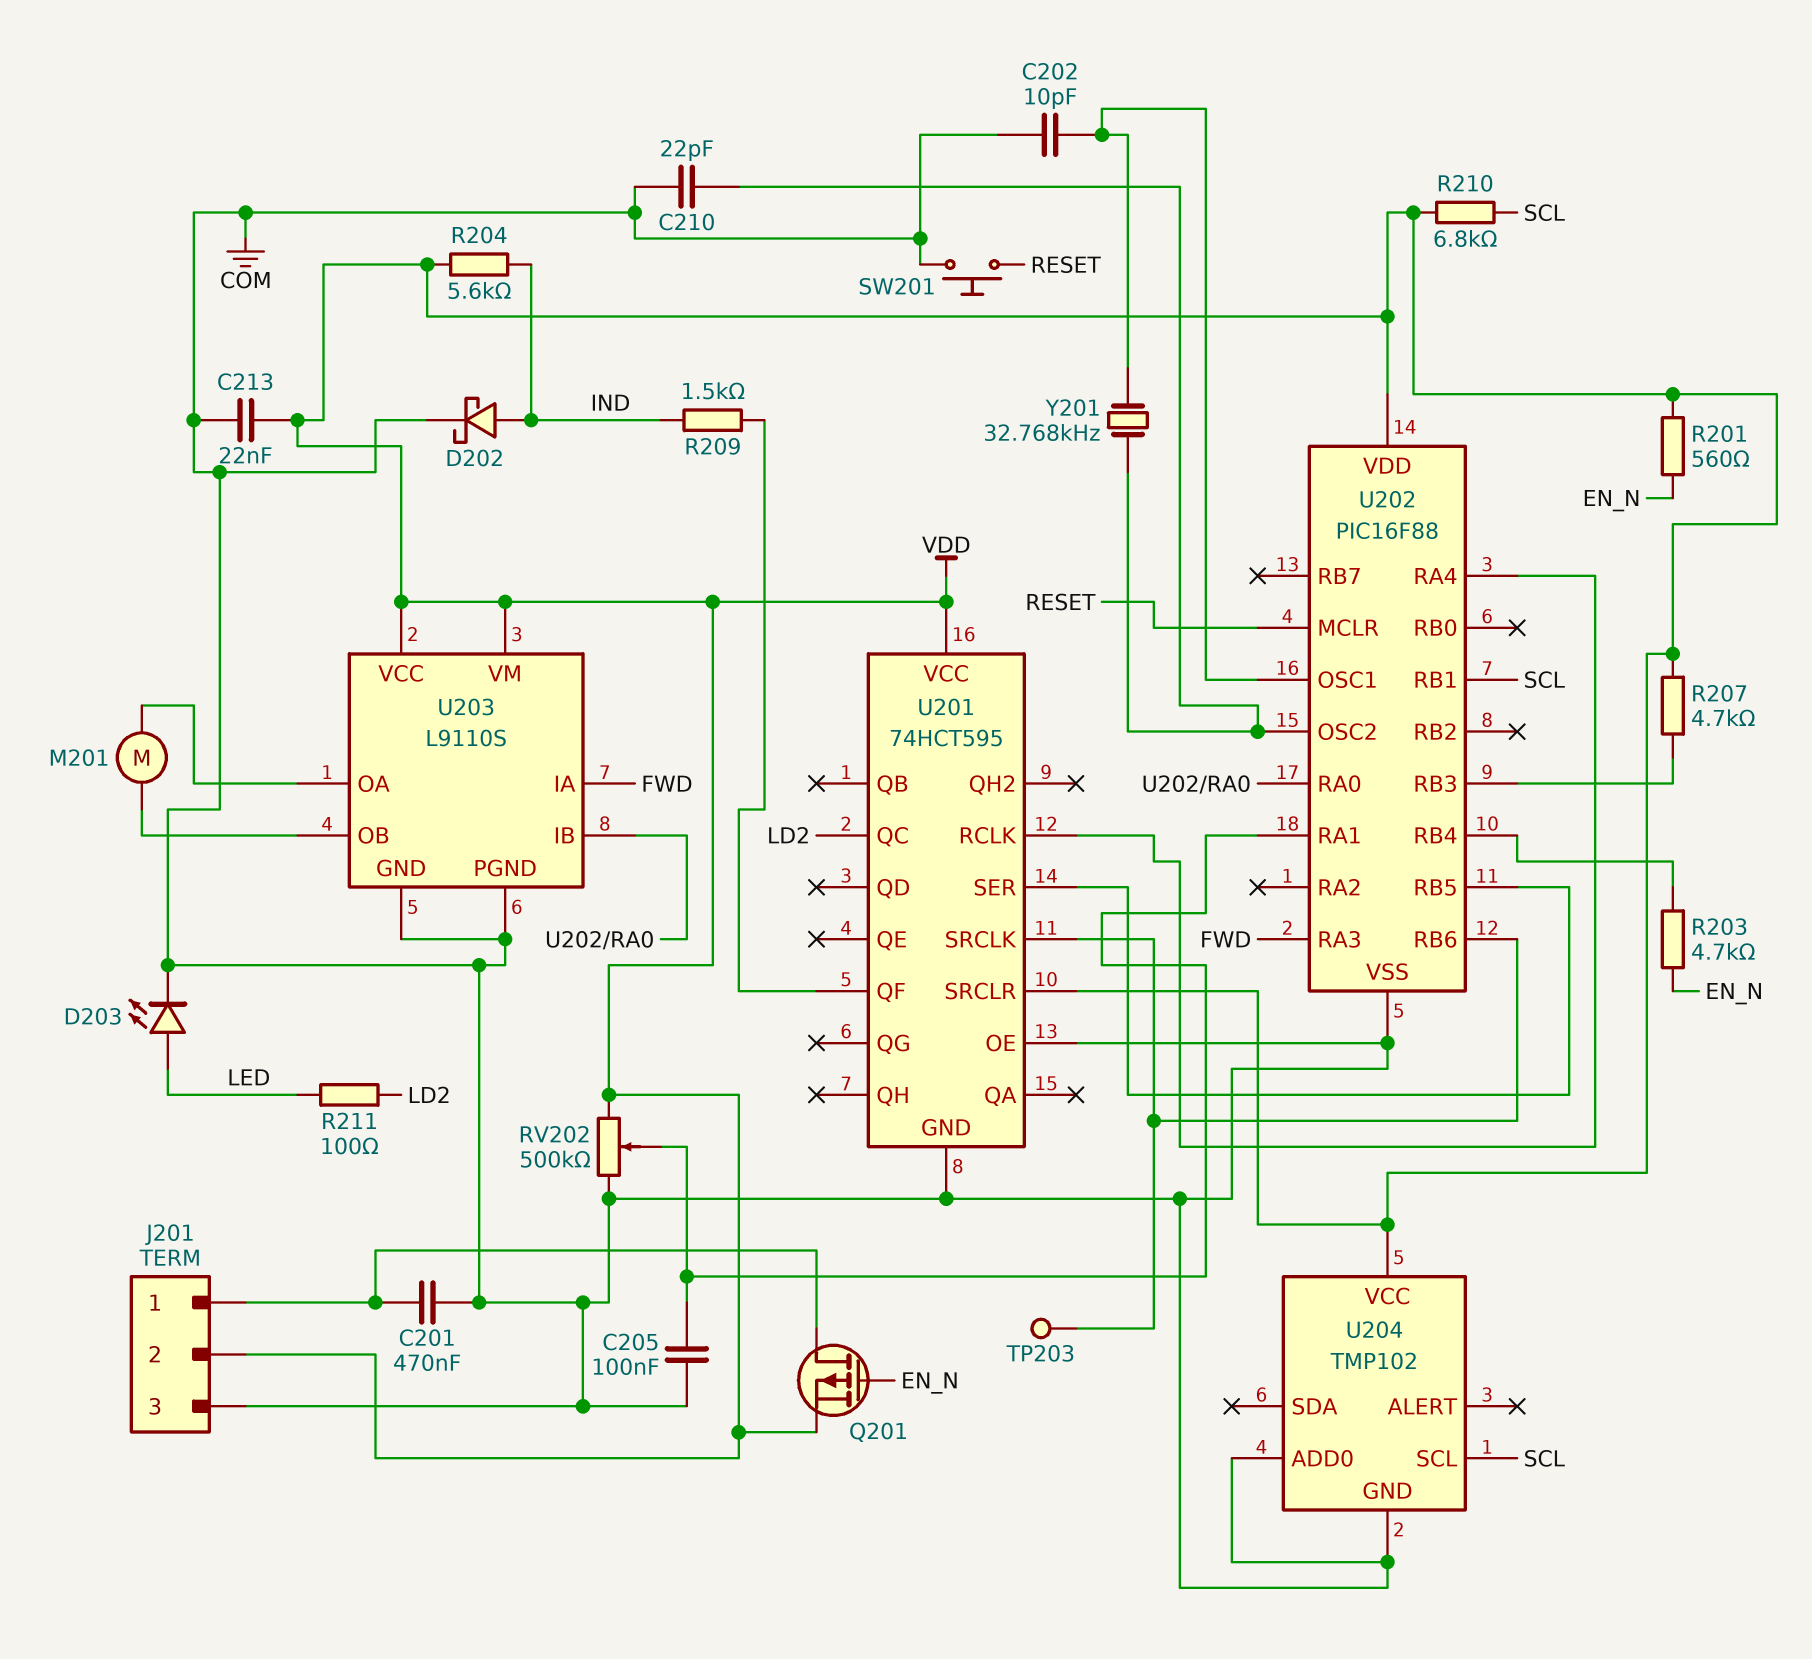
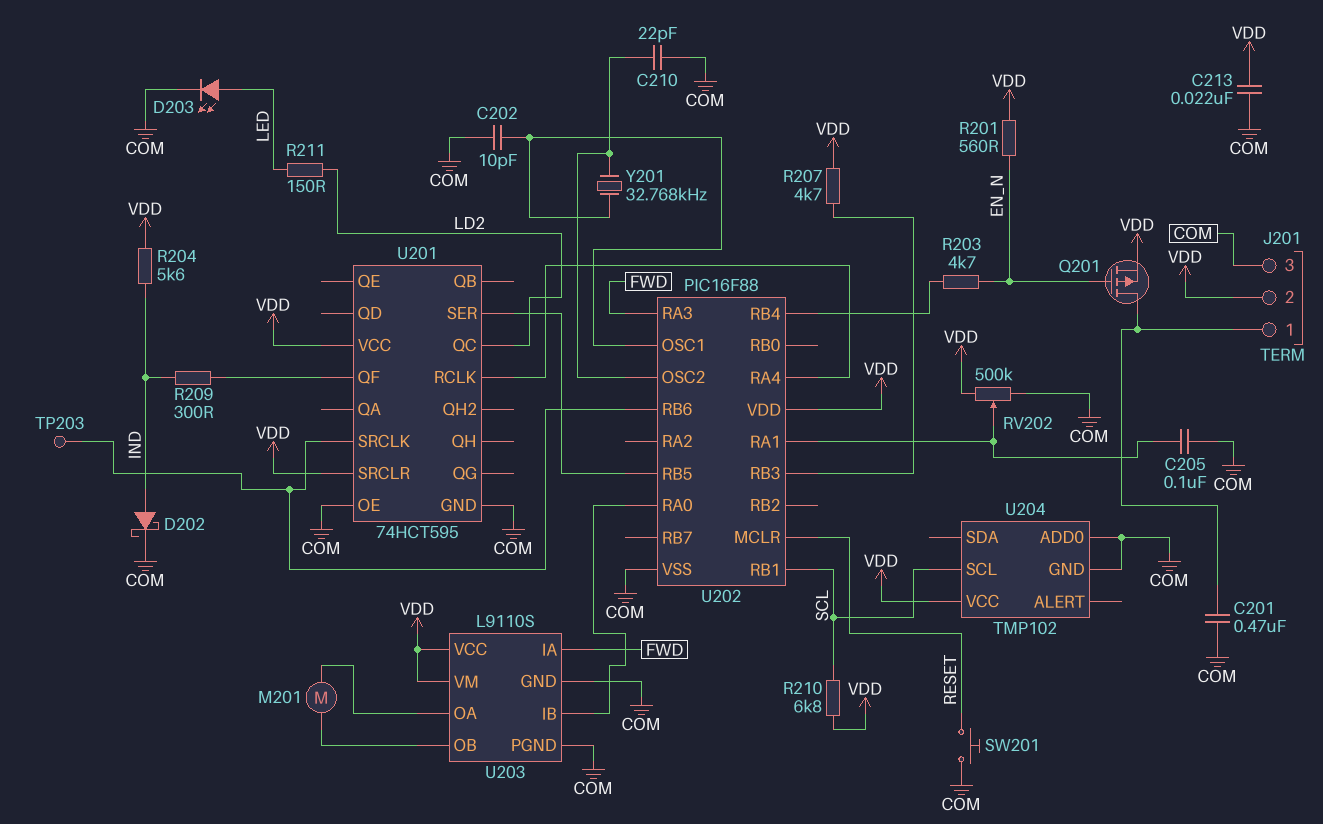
R209: 1.5k (IND, U201/QF) -> 300 (IND, U201/QF)
R211: 100 (LD2, LED) -> 150 (LD2, LED)

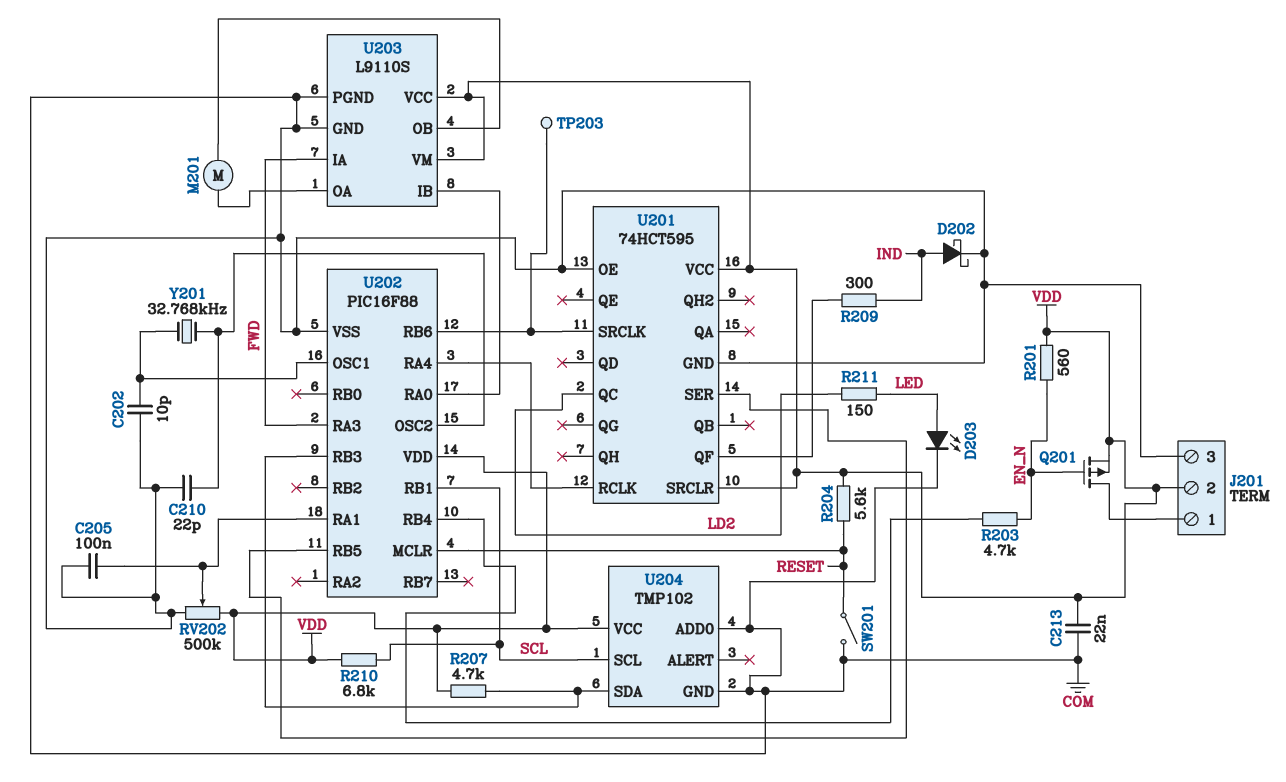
C201: 470nF (COM, J201/1) -> none
R204: 5.6k (IND, VDD) -> 5.6k (RESET, VDD)
SW201: button (COM, RESET) -> switch (COM, RESET)
U204 pin SDA: none -> U202/RB3

